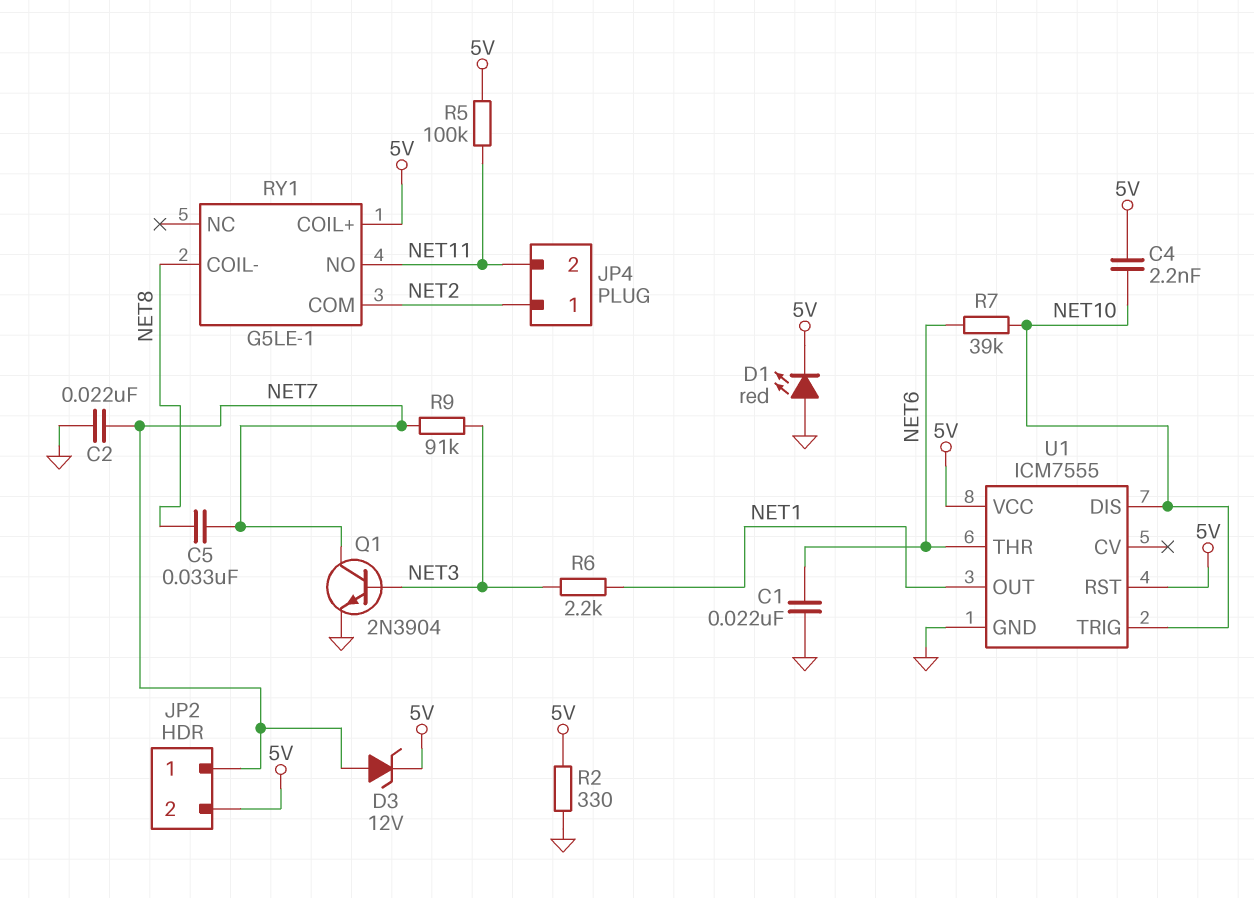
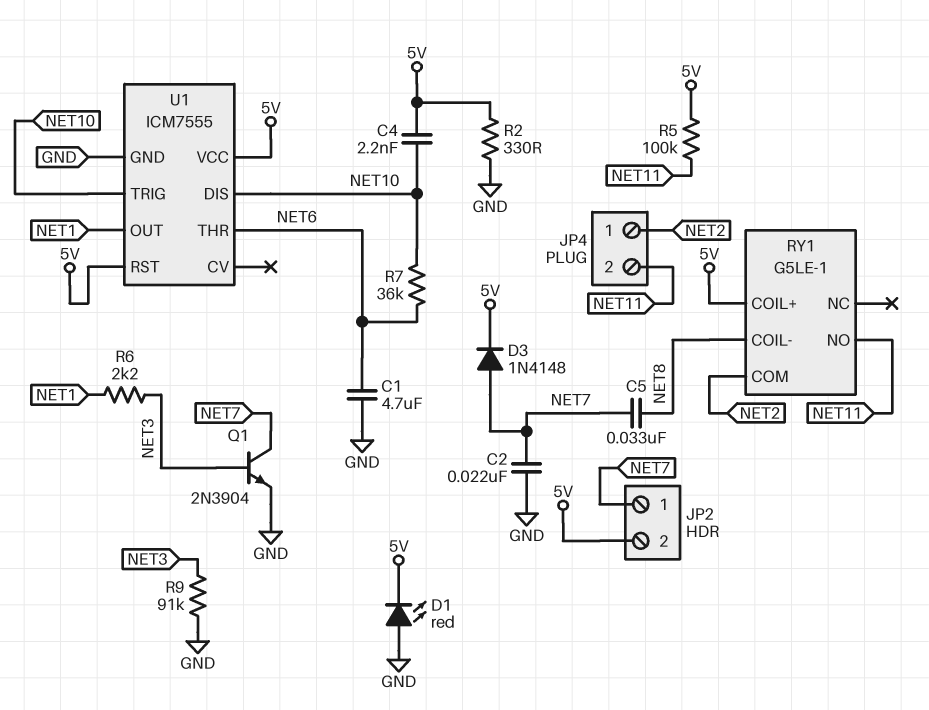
C1: 22nF (GND, NET6) -> 4.7uF (GND, NET6)
D3: zener 12V (A NET7, K 5V) -> diode 1N4148 (A NET7, K 5V)
R7: 39k (NET6, NET10) -> 36k (NET6, NET10)
R9: 91k (NET3, NET7) -> 91k (GND, NET3)

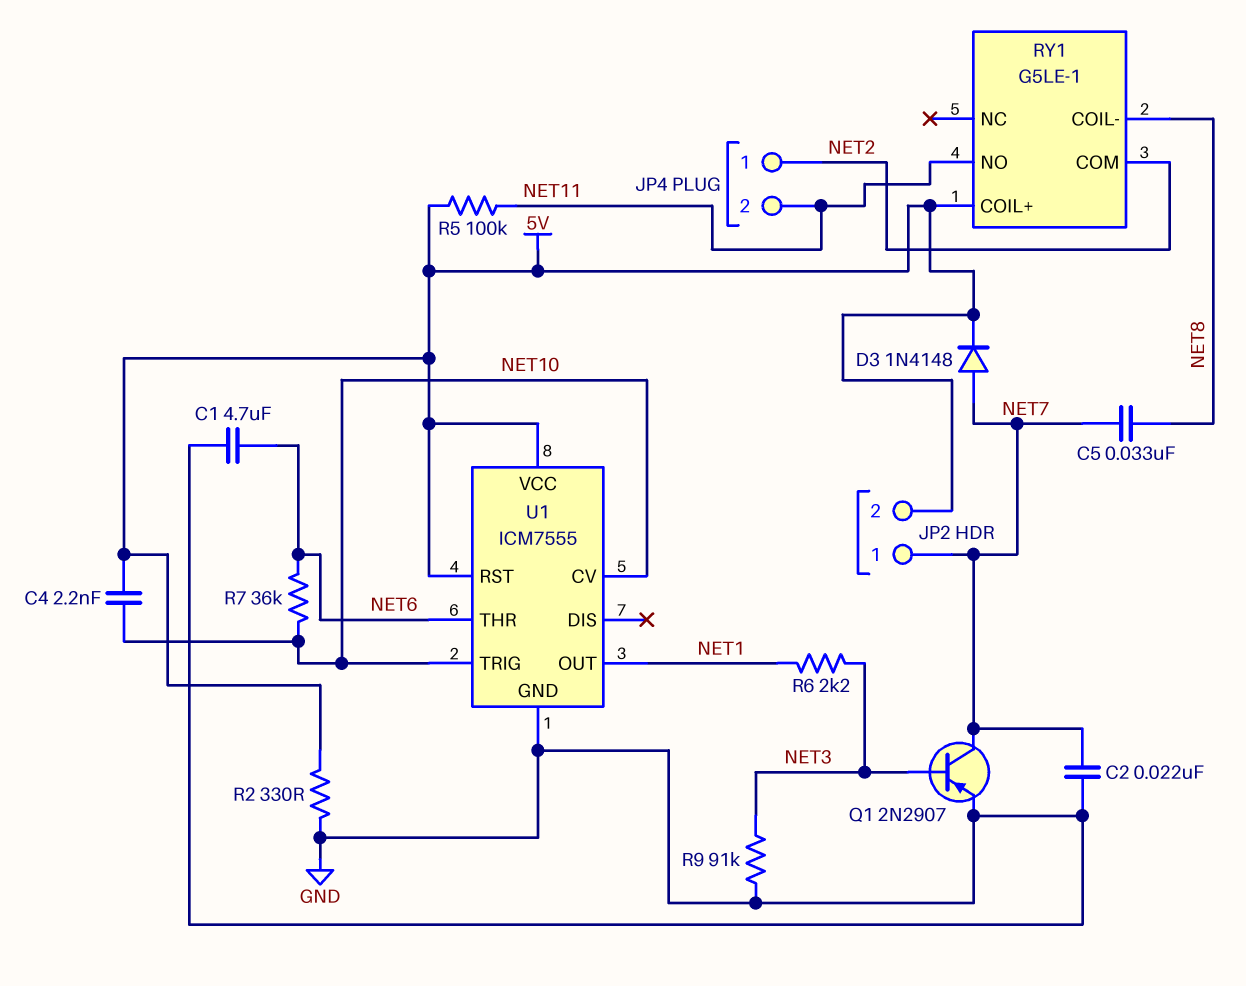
D1: LED red (A GND, K 5V) -> none
Q1: NPN 2N3904 (B NET3, C NET7, E GND) -> PNP 2N2907 (B NET3, C NET7, E GND)
U1 pin CV: none -> NET10
U1 pin DIS: NET10 -> none

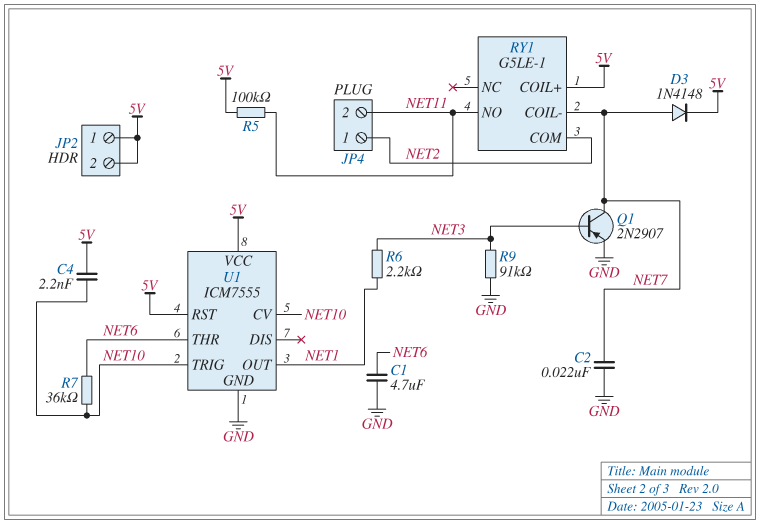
C5: 33nF (NET7, NET8) -> none
JP2 pin 1: NET7 -> 5V
R2: 330 (5V, GND) -> none
RY1 pin COIL-: NET8 -> NET7

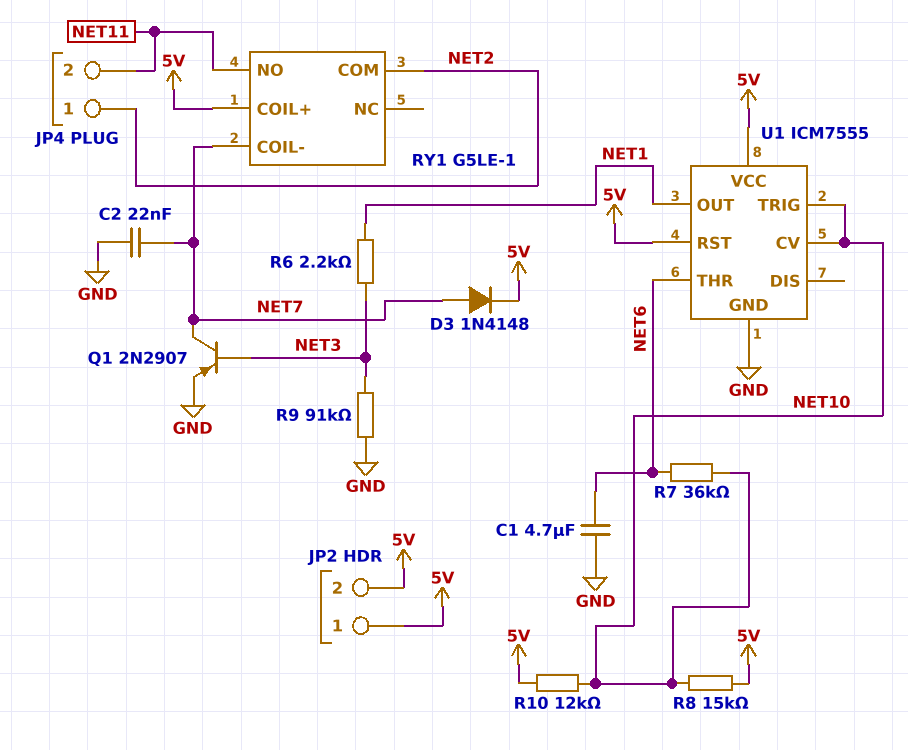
C4: 2.2nF (5V, NET10) -> none
R5: 100k (5V, NET11) -> none
R8: none -> 15k (5V, NET10)
R10: none -> 12k (5V, NET10)

